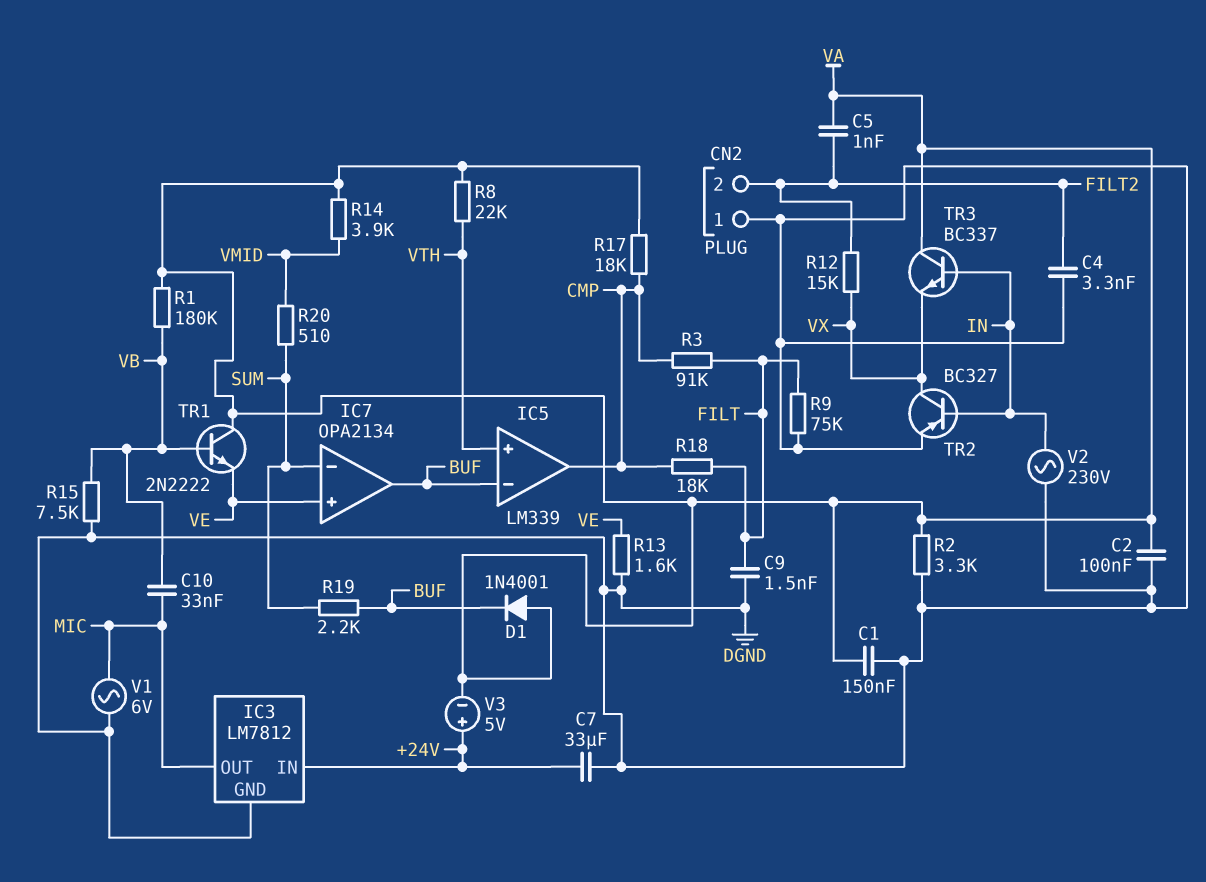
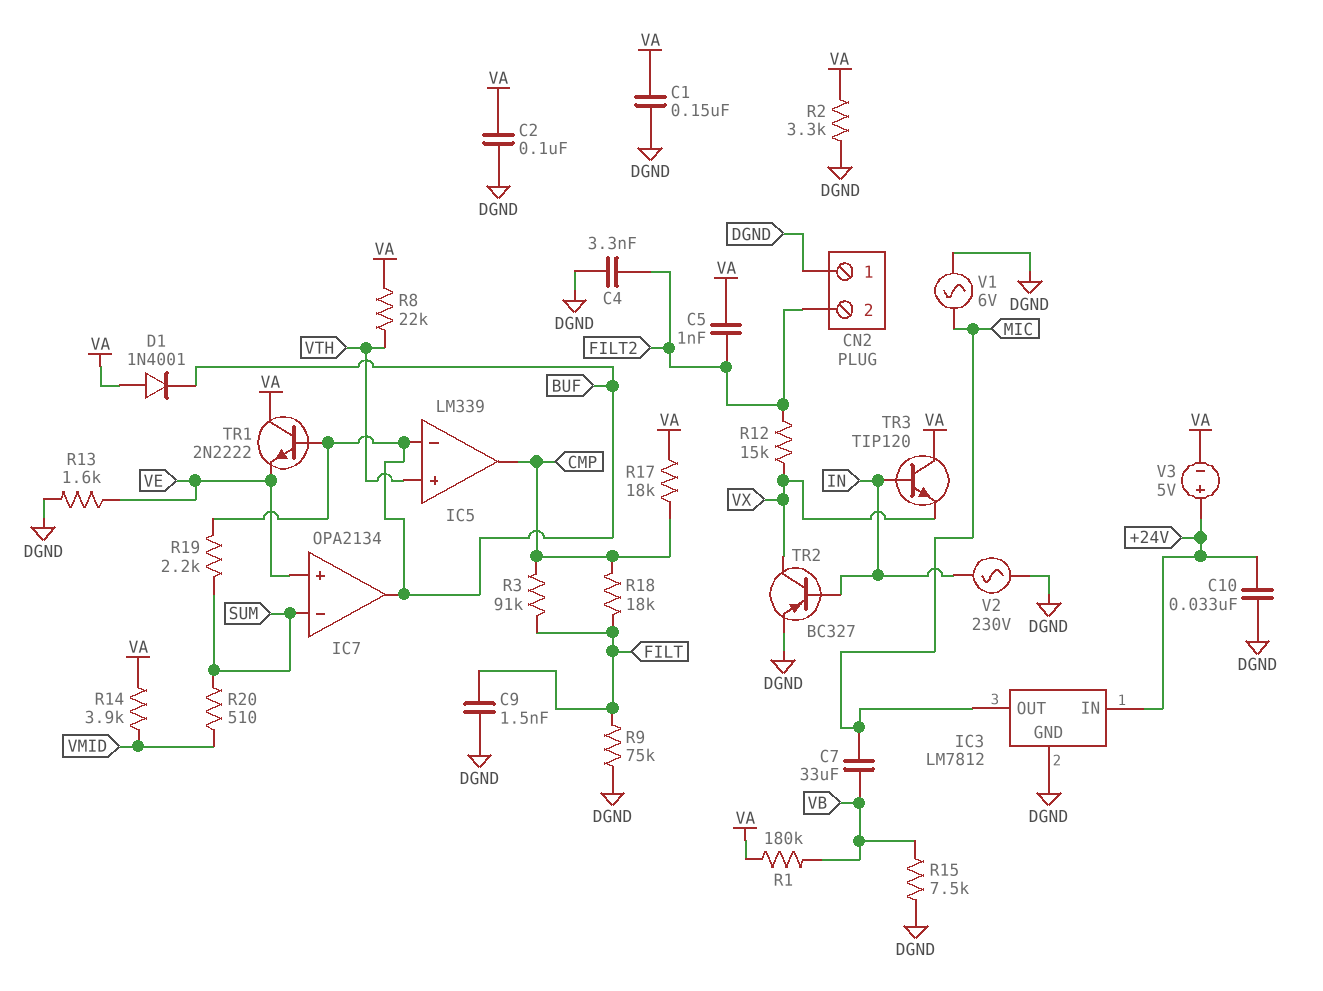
C7: 33uF (+24V, DGND) -> 33uF (MIC, VB)
C10: 33nF (MIC, VB) -> 33nF (+24V, DGND)
TR1: NPN 2N2222 (B VB, C VA, E VE) -> NPN 2N2222 (B BUF, C VA, E VE)
TR3: NPN BC337 (B IN, C VA, E VX) -> NPN TIP120 (B IN, C VA, E VX)

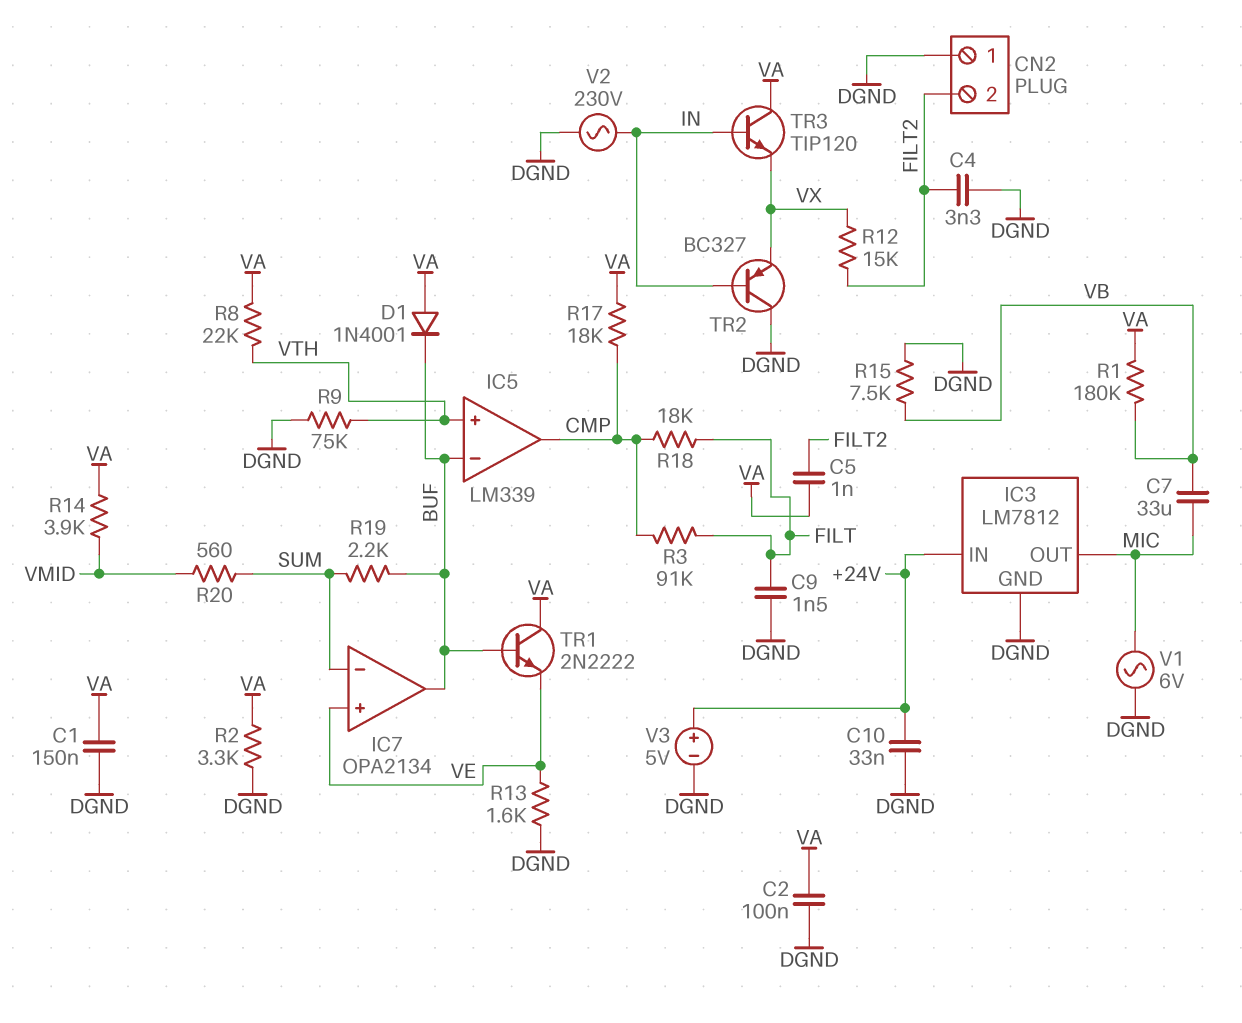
R9: 75k (DGND, FILT) -> 75k (DGND, VTH)
R20: 510 (SUM, VMID) -> 560 (SUM, VMID)
TR2: PNP BC327 (B IN, C VX, E DGND) -> PNP BC327 (B IN, C DGND, E VX)
V3: 5V (plus +24V, minus VA) -> 5V (plus +24V, minus DGND)

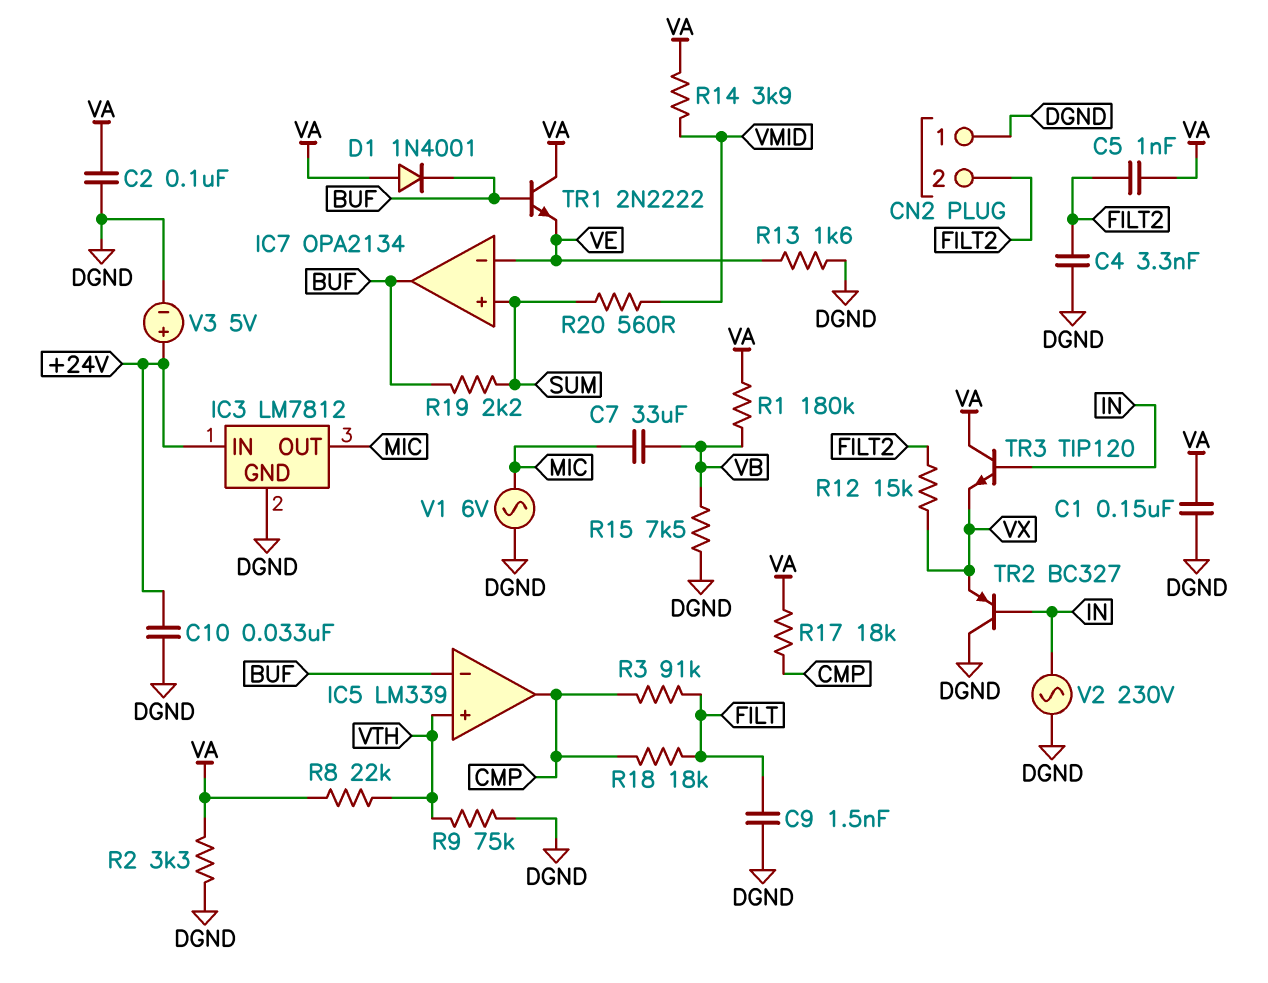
IC7 pin in+: VE -> SUM
IC7 pin in-: SUM -> VE

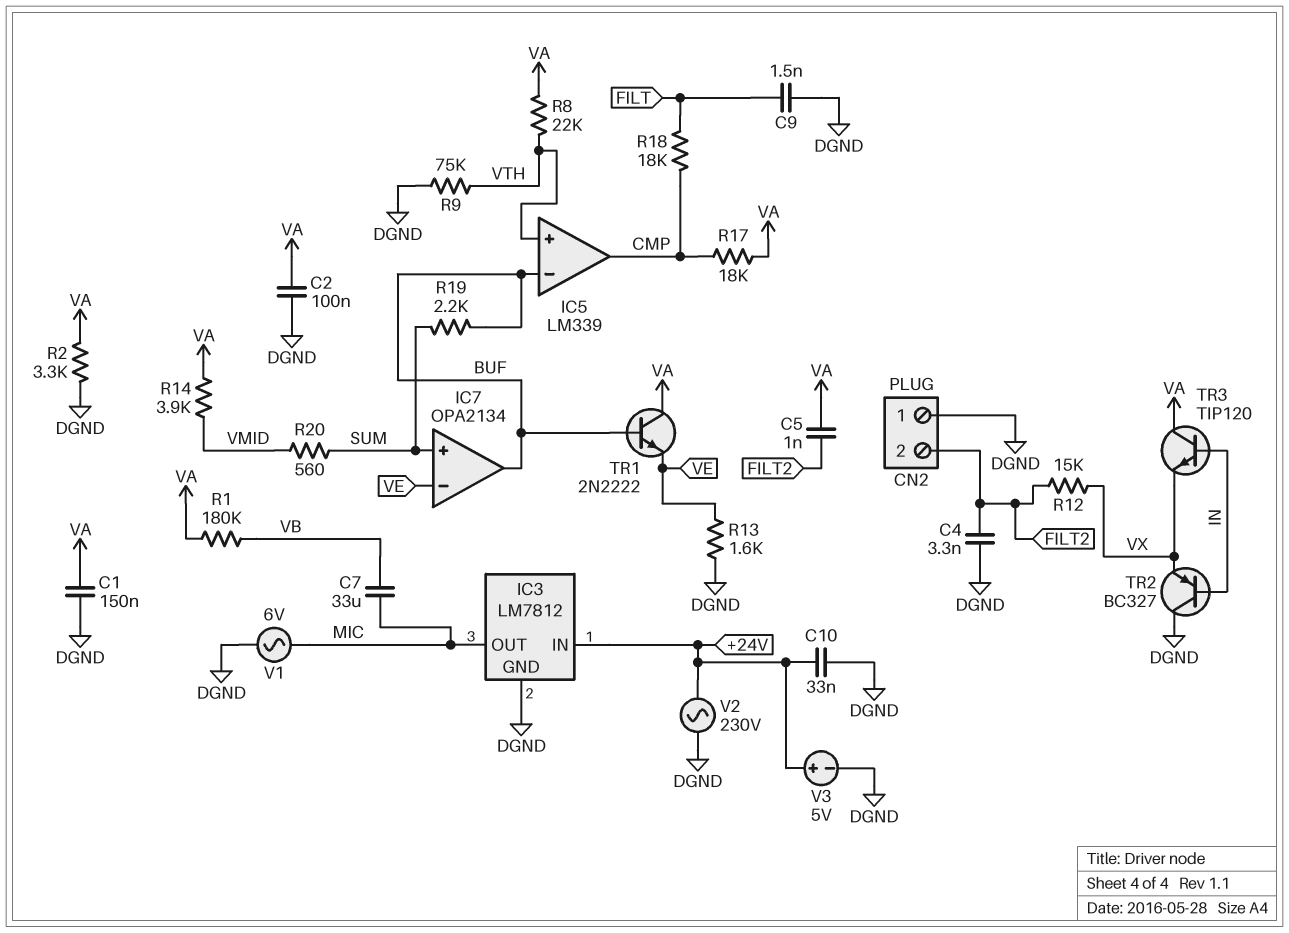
D1: diode 1N4001 (A VA, K BUF) -> none
R3: 91k (CMP, FILT) -> none
R15: 7.5k (DGND, VB) -> none
V2: AC 230V (DGND, IN) -> AC 230V (+24V, DGND)

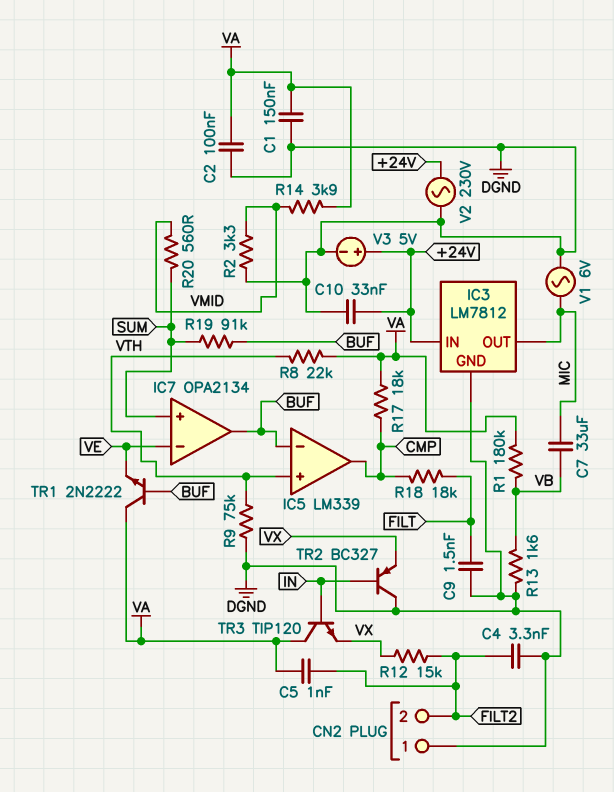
R2: 3.3k (DGND, VA) -> 3.3k (DGND, VMID)
R13: 1.6k (DGND, VE) -> 1.6k (DGND, VB)
R19: 2.2k (BUF, SUM) -> 91k (BUF, SUM)

